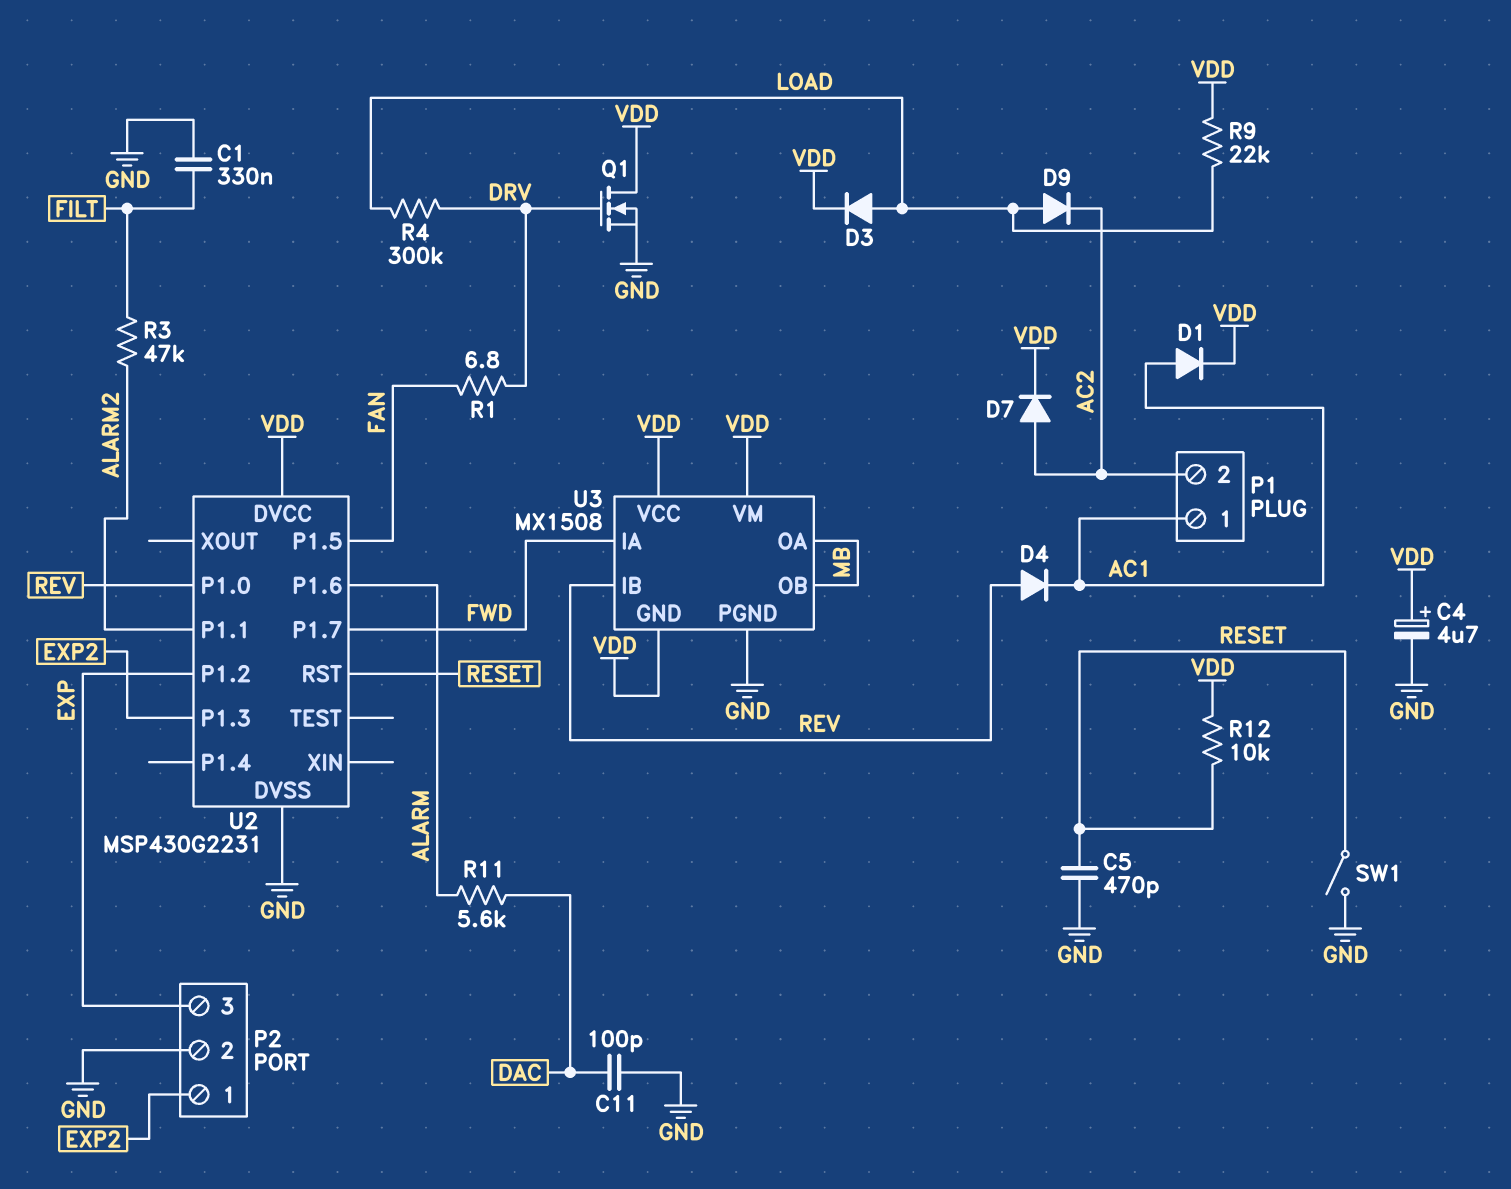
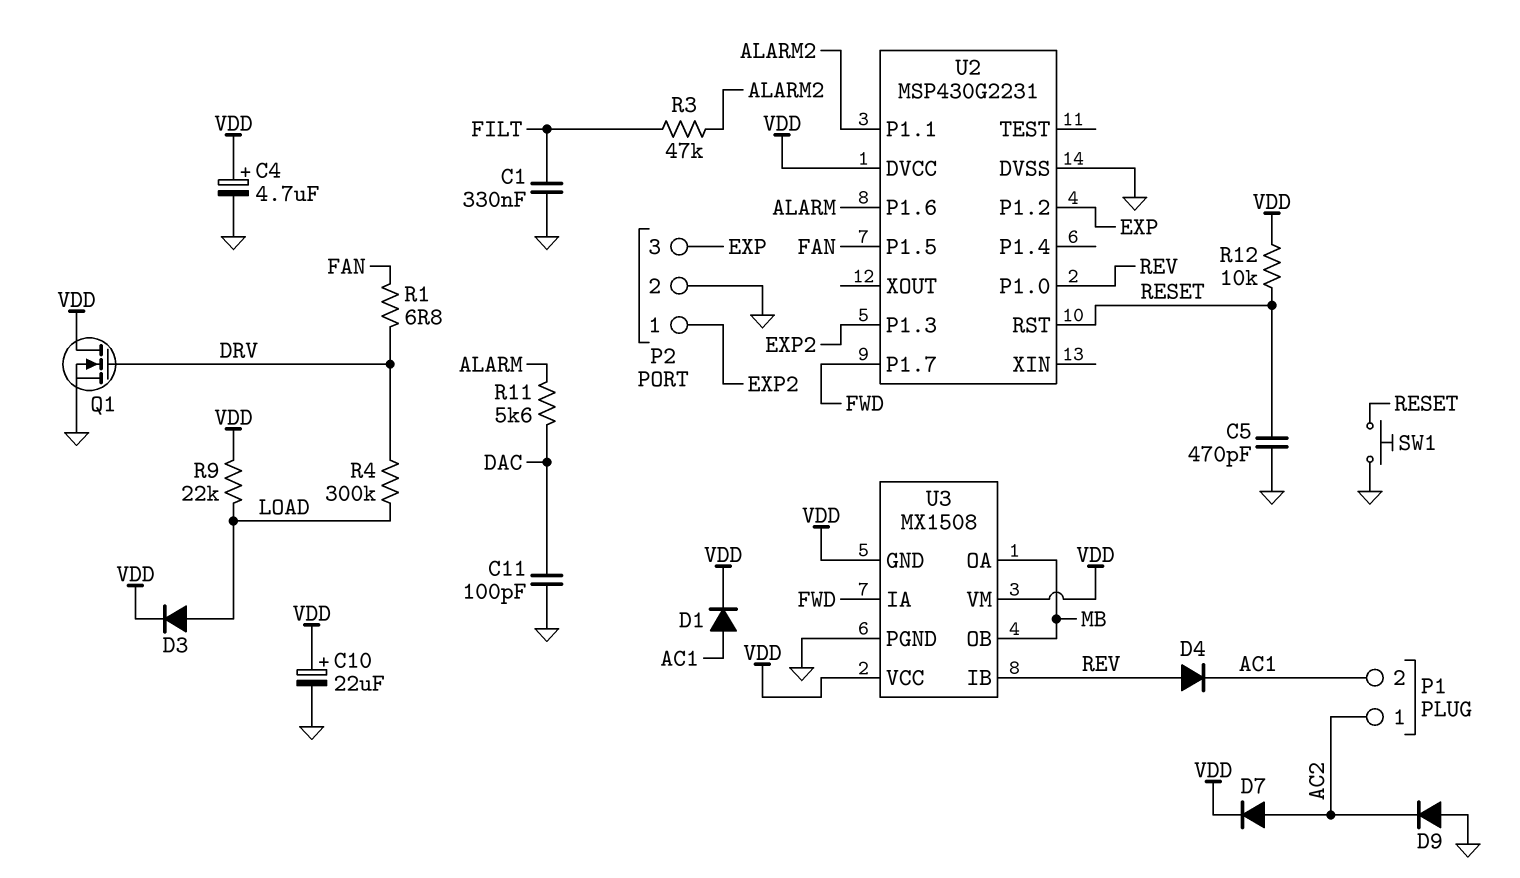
C10: none -> 22uF (plus VDD, minus GND)
D9: diode (A LOAD, K AC2) -> diode (A GND, K AC2)
P1 pin 1: AC1 -> AC2
P1 pin 2: AC2 -> AC1
SW1: switch (GND, RESET) -> button (GND, RESET)

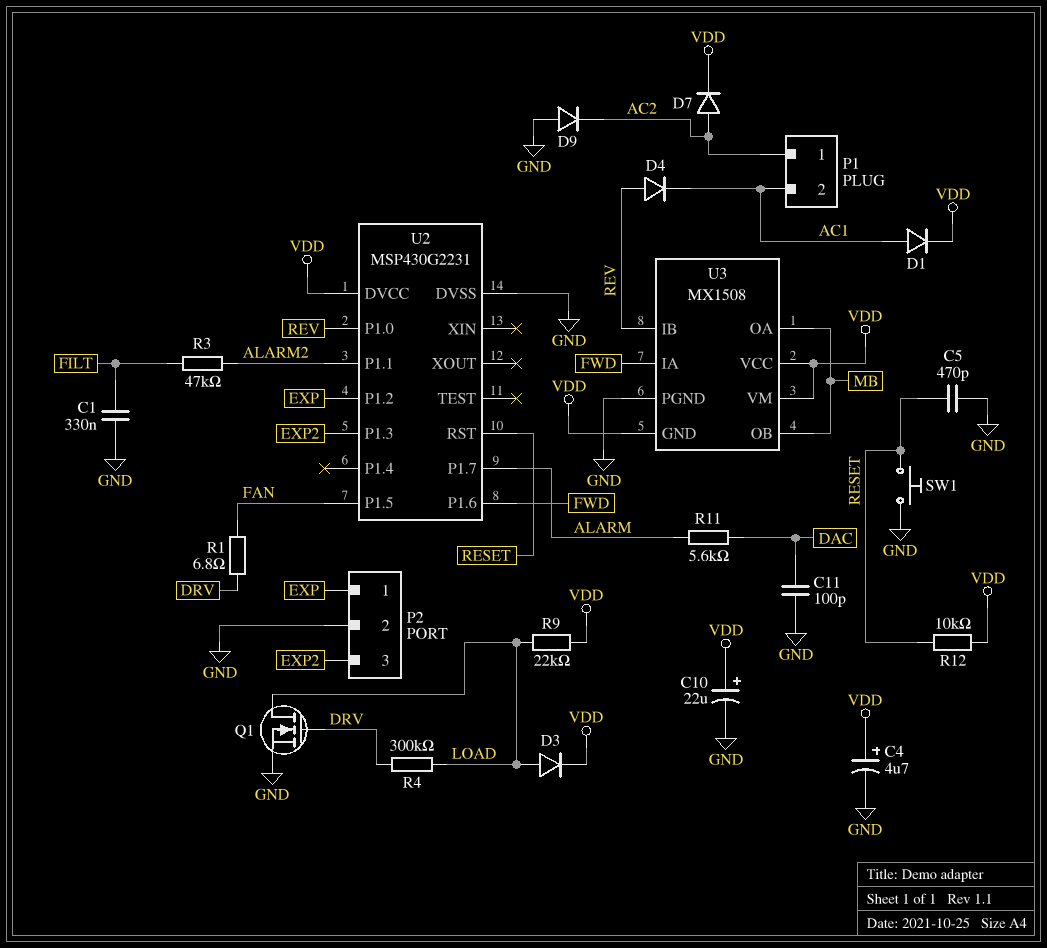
P2 pin 1: EXP2 -> EXP
P2 pin 3: EXP -> EXP2
Q1: NMOS (G DRV, D VDD, S GND) -> NMOS (G DRV, D LOAD, S GND)
U2 pin P1.6: ALARM -> FWD
U2 pin P1.7: FWD -> ALARM

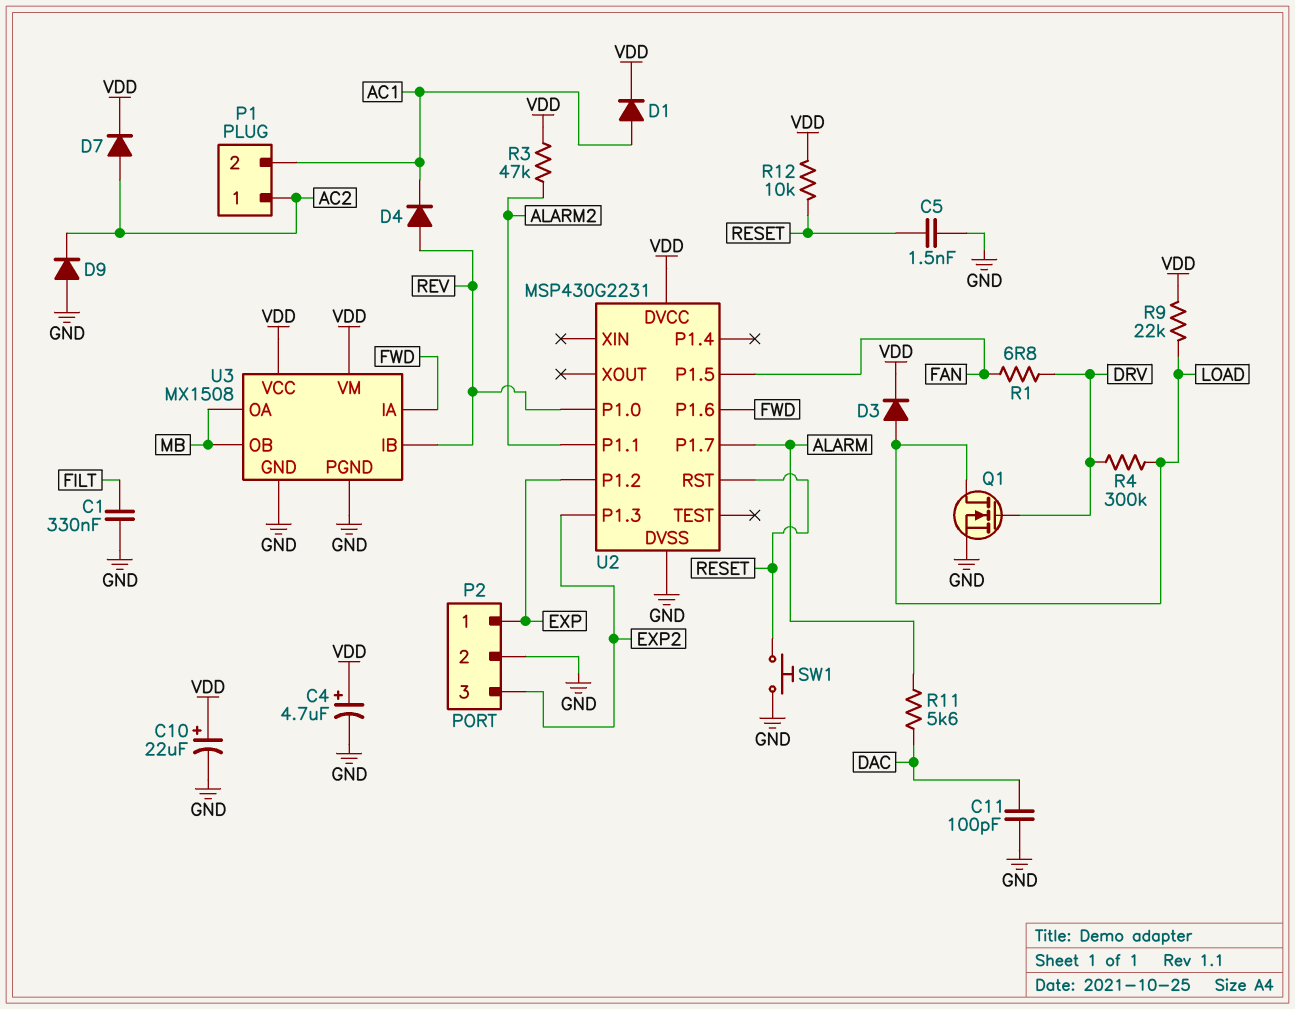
C5: 470pF (GND, RESET) -> 1.5nF (GND, RESET)
R3: 47k (ALARM2, FILT) -> 47k (ALARM2, VDD)
U3 pin GND: VDD -> GND

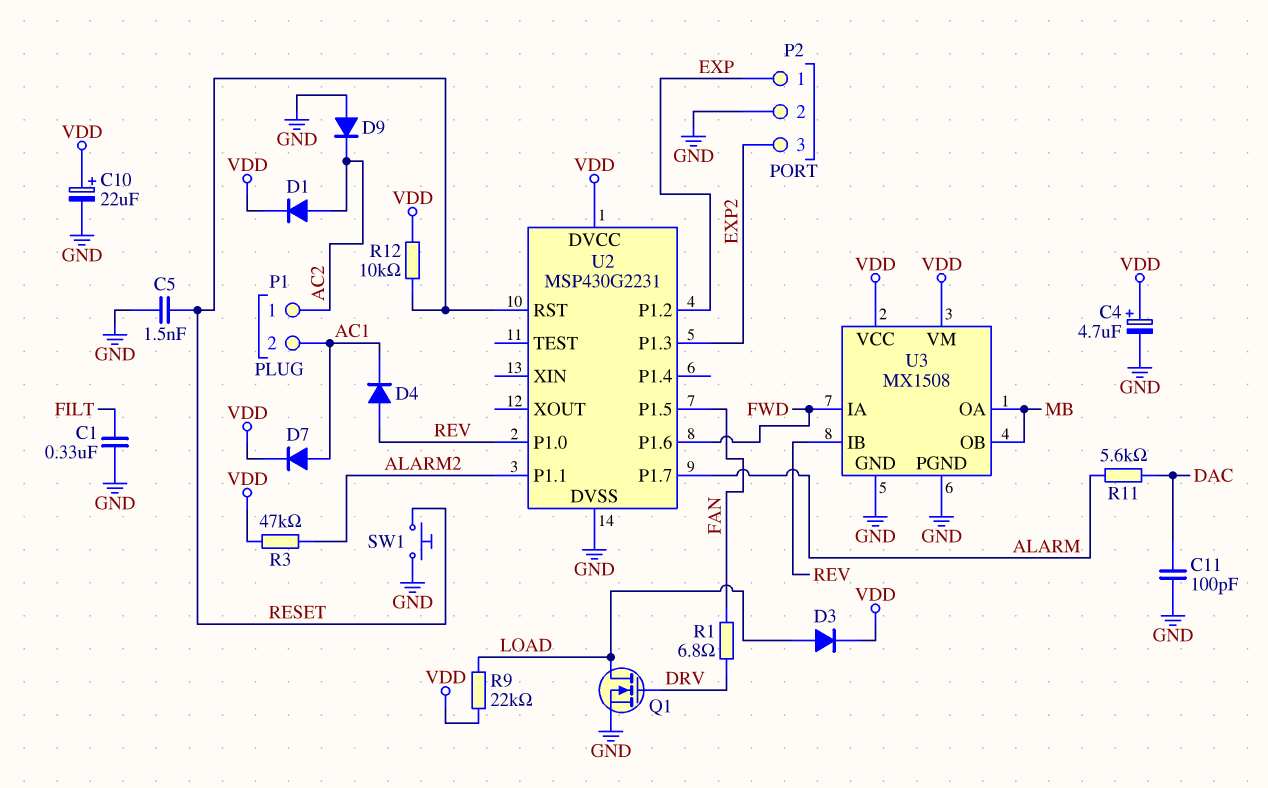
D1: diode (A AC1, K VDD) -> diode (A AC2, K VDD)
D7: diode (A AC2, K VDD) -> diode (A AC1, K VDD)
R4: 300k (DRV, LOAD) -> none

